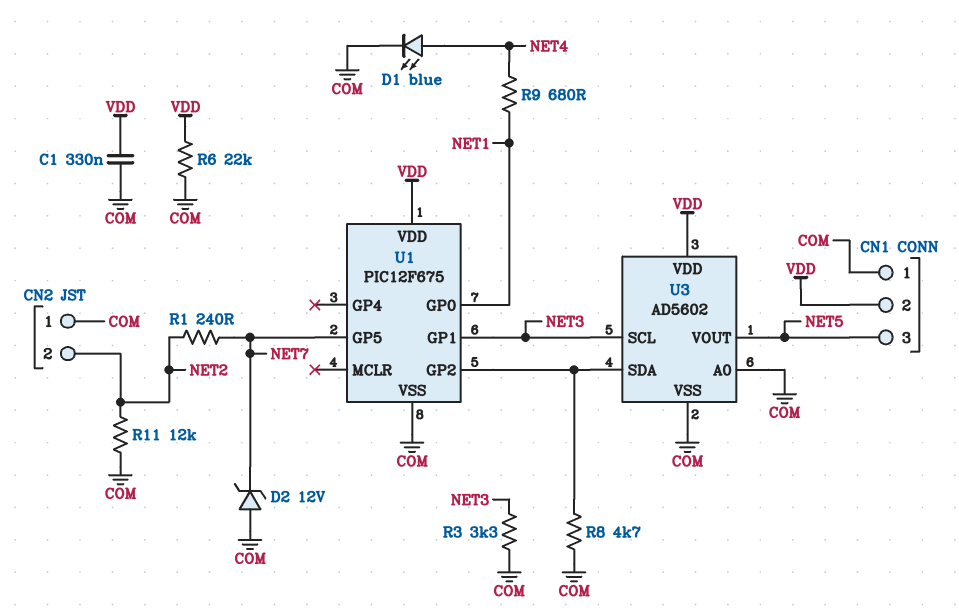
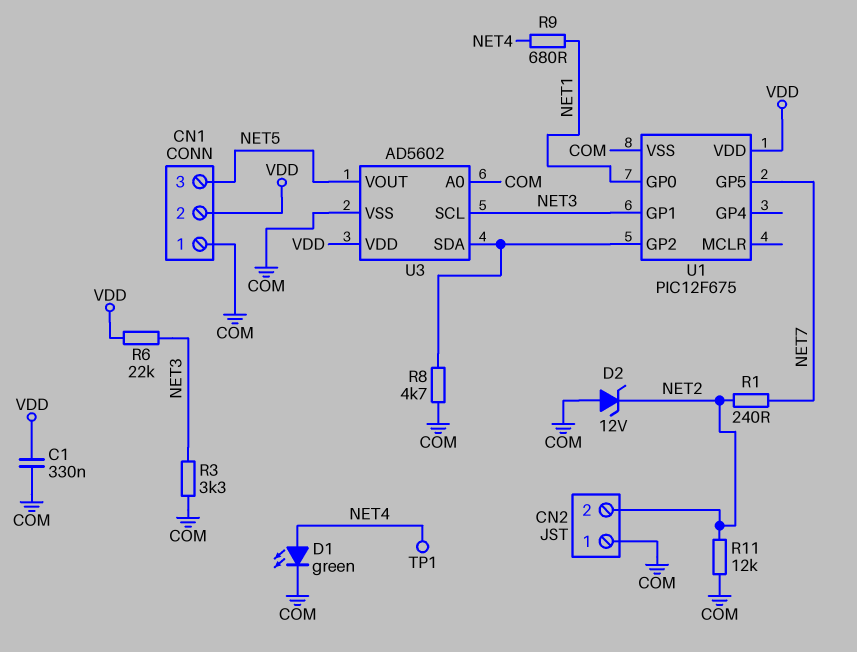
D1: LED blue (A NET4, K COM) -> LED green (A NET4, K COM)
D2: zener 12V (A COM, K NET7) -> zener 12V (A COM, K NET2)
R6: 22k (COM, VDD) -> 22k (NET3, VDD)
TP1: none -> test point (NET4)

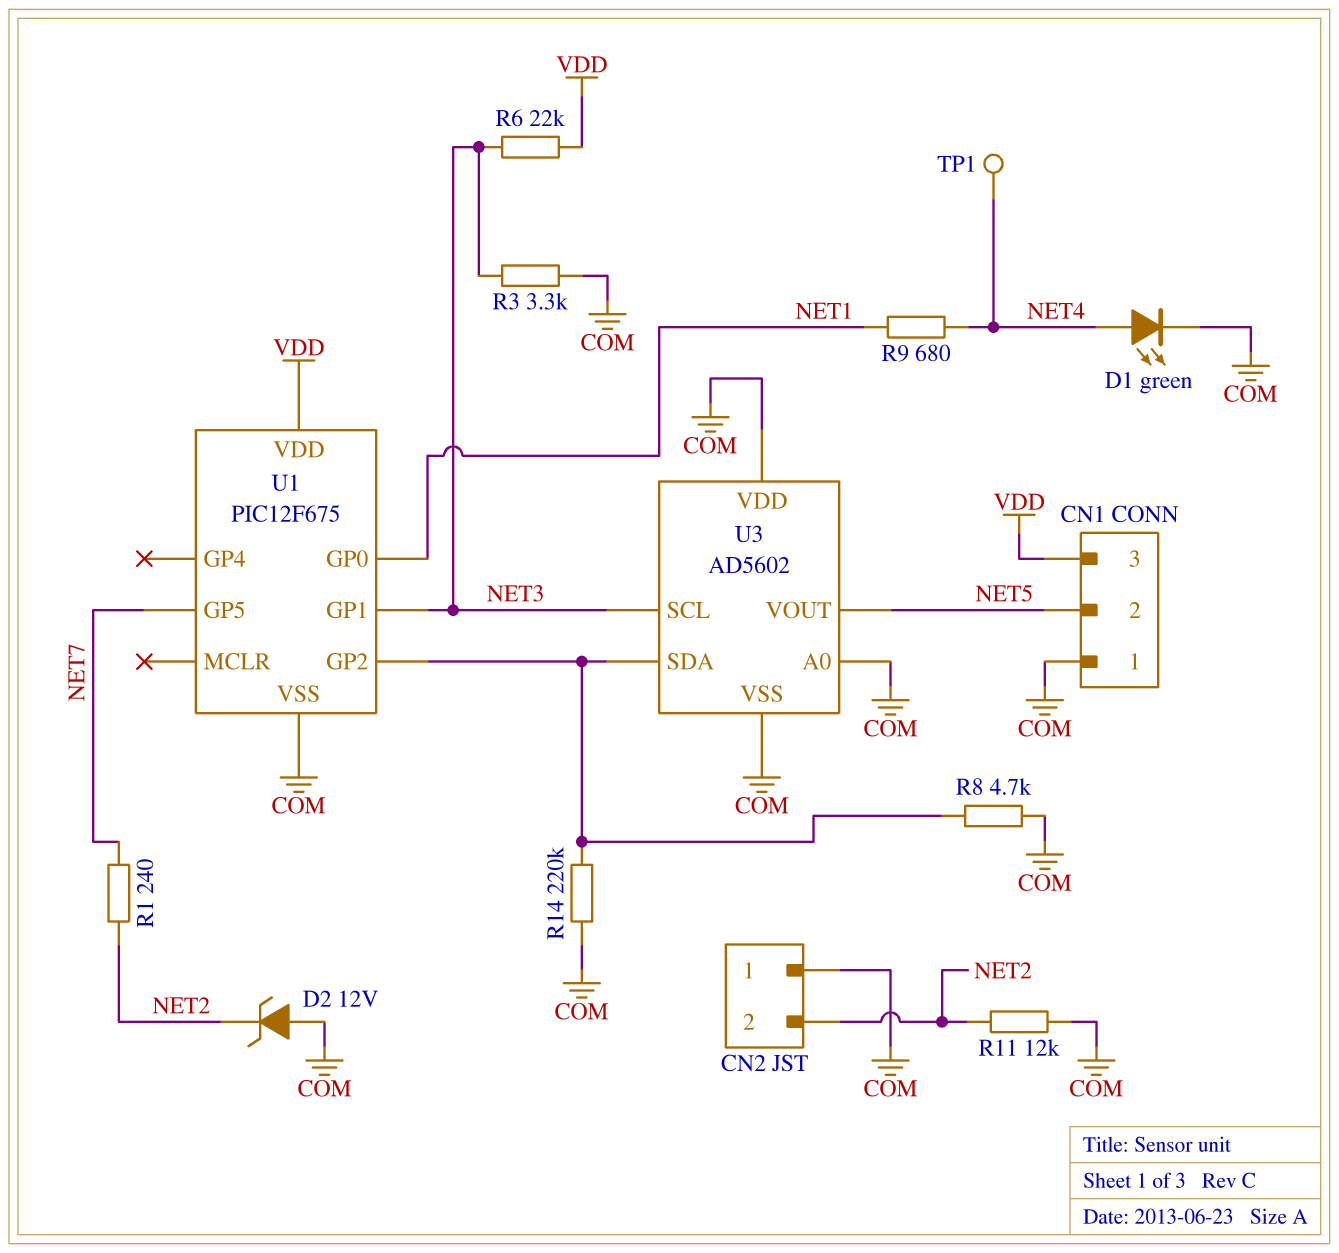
C1: 330nF (COM, VDD) -> none
CN1 pin 2: VDD -> NET5
CN1 pin 3: NET5 -> VDD
R14: none -> 220k (COM, U1/GP2)
U3 pin VDD: VDD -> COM

